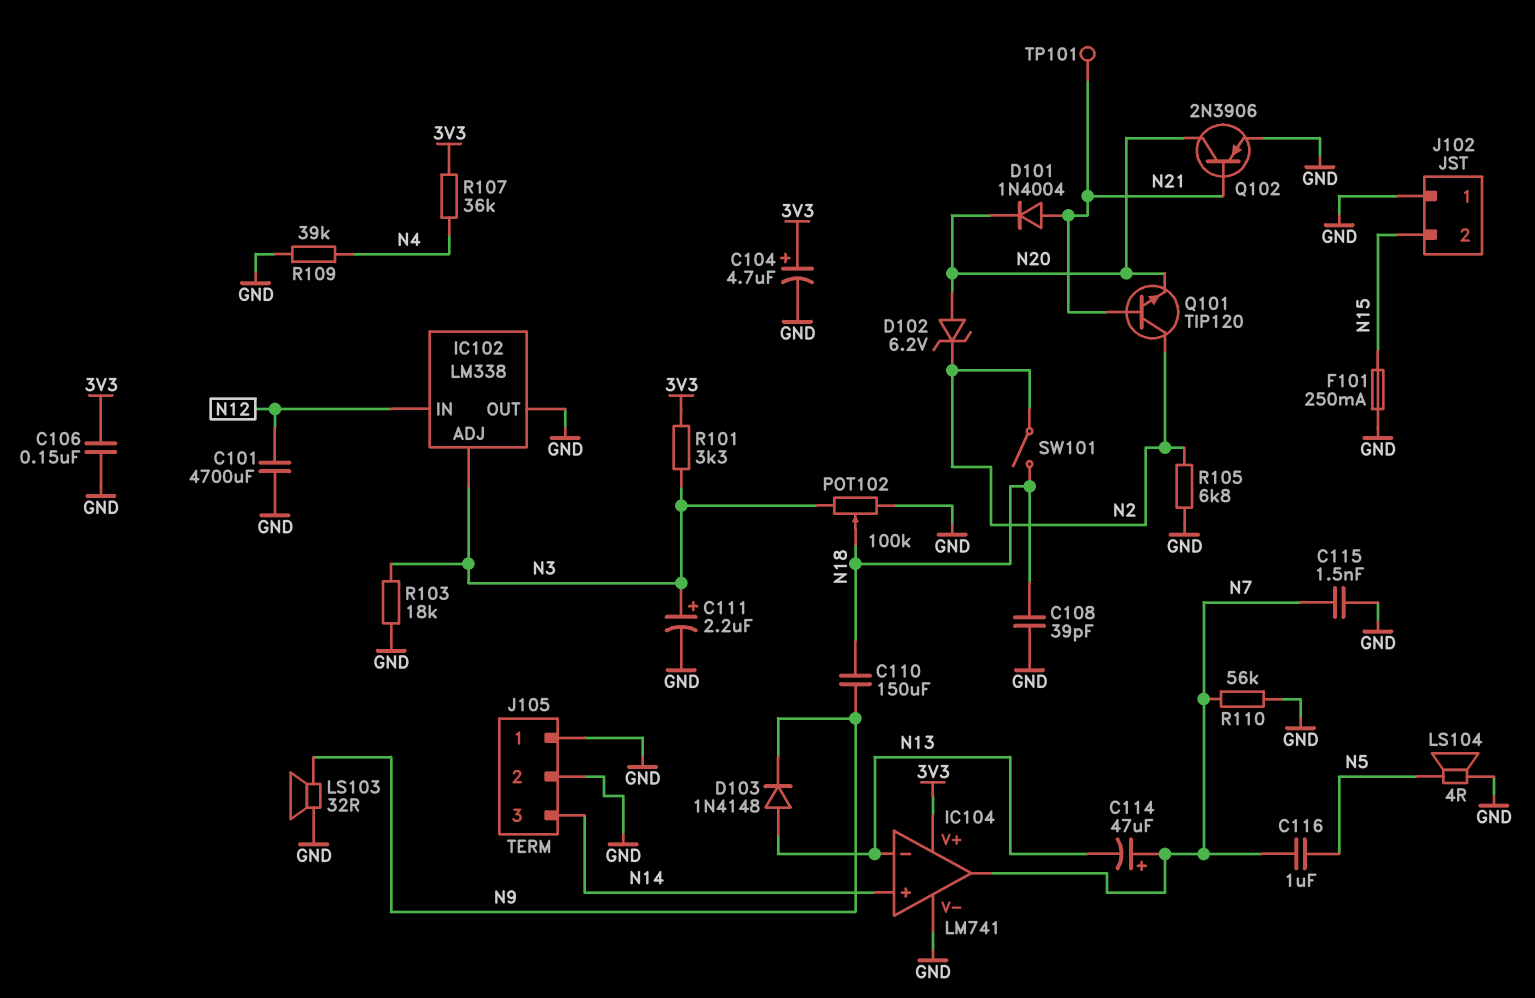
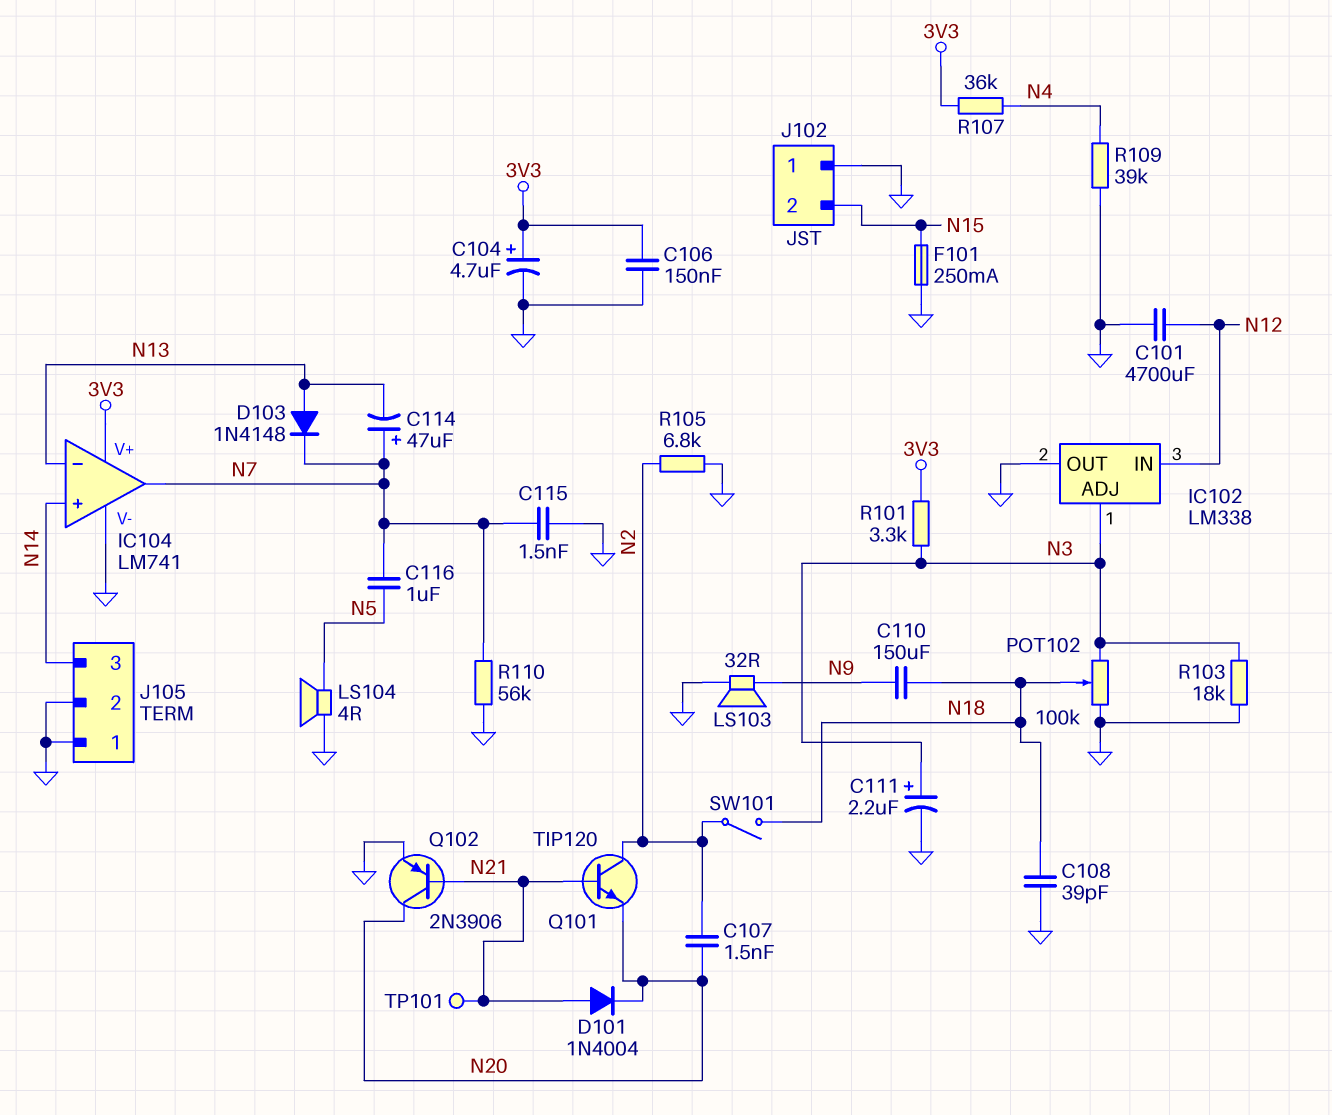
C107: none -> 1.5nF (N2, N20)
D102: zener 6.2V (A N20, K N2) -> none
D103: diode 1N4148 (A N13, K N9) -> diode 1N4148 (A N13, K N7)

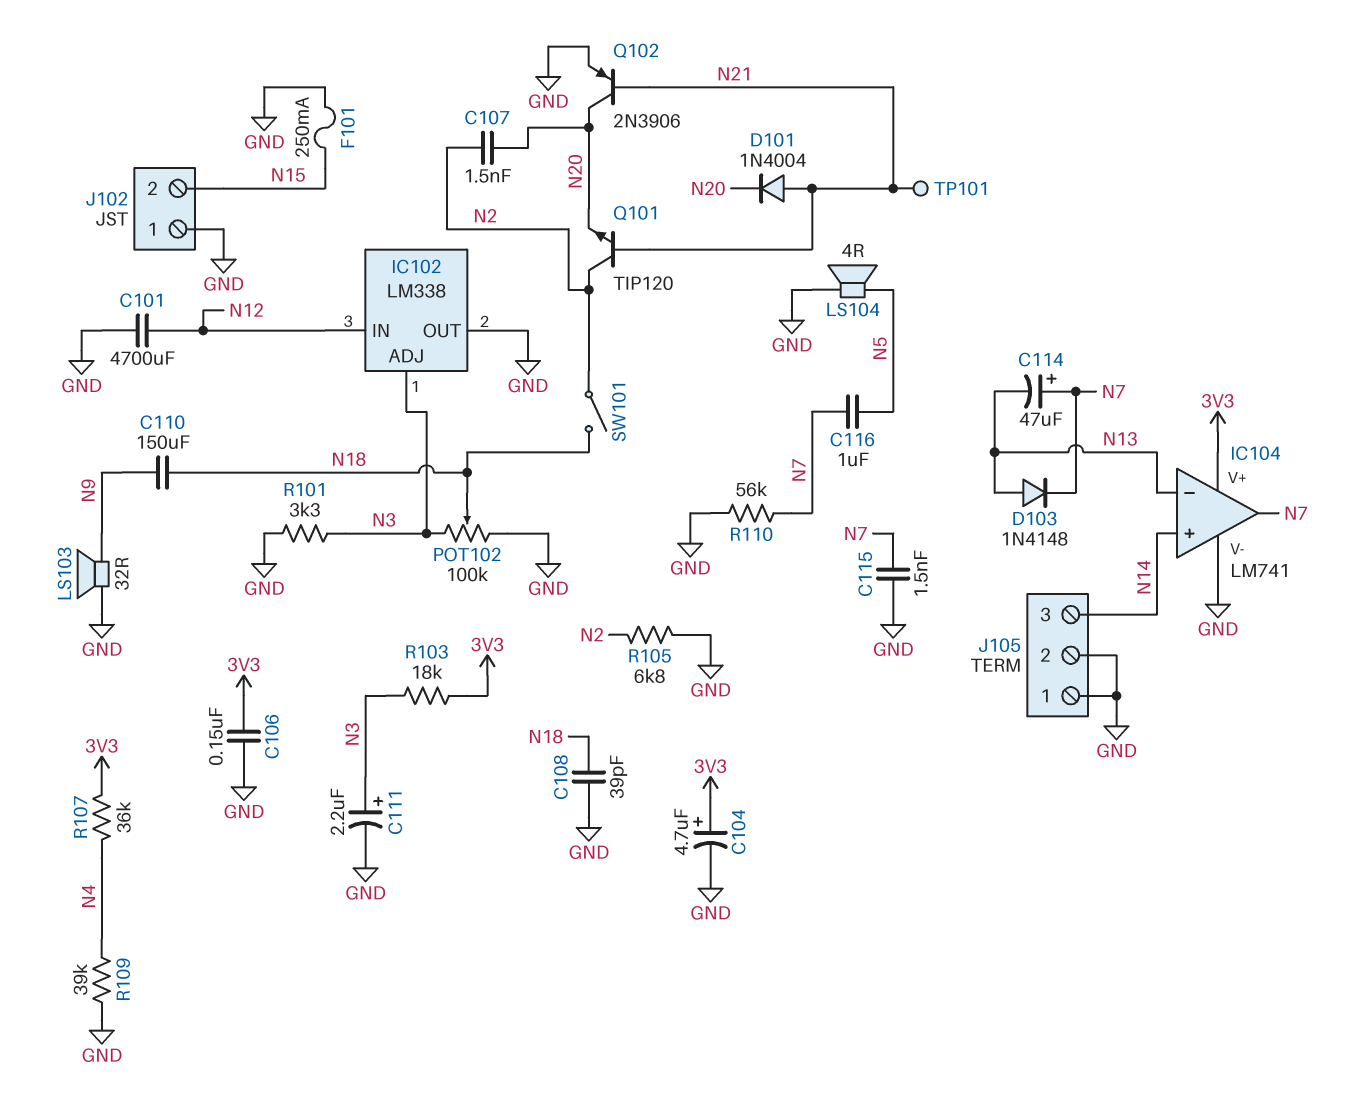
R101: 3.3k (3V3, N3) -> 3.3k (GND, N3)
R103: 18k (GND, N3) -> 18k (3V3, N3)

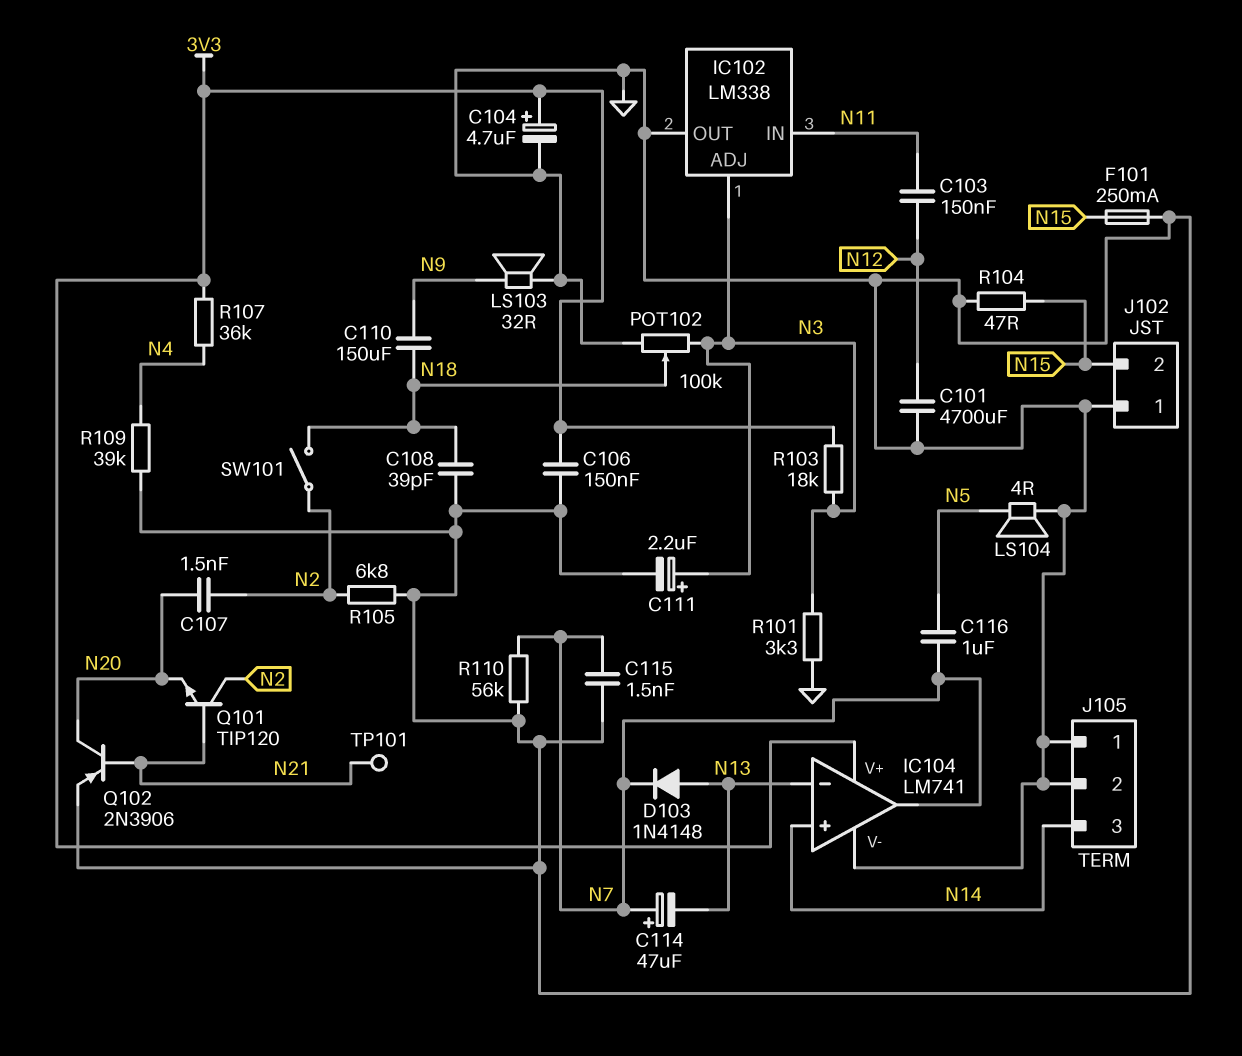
C103: none -> 150nF (N11, N12)
D101: diode 1N4004 (A N21, K N20) -> none
IC102 pin IN: N12 -> N11
R104: none -> 47 (GND, N15)

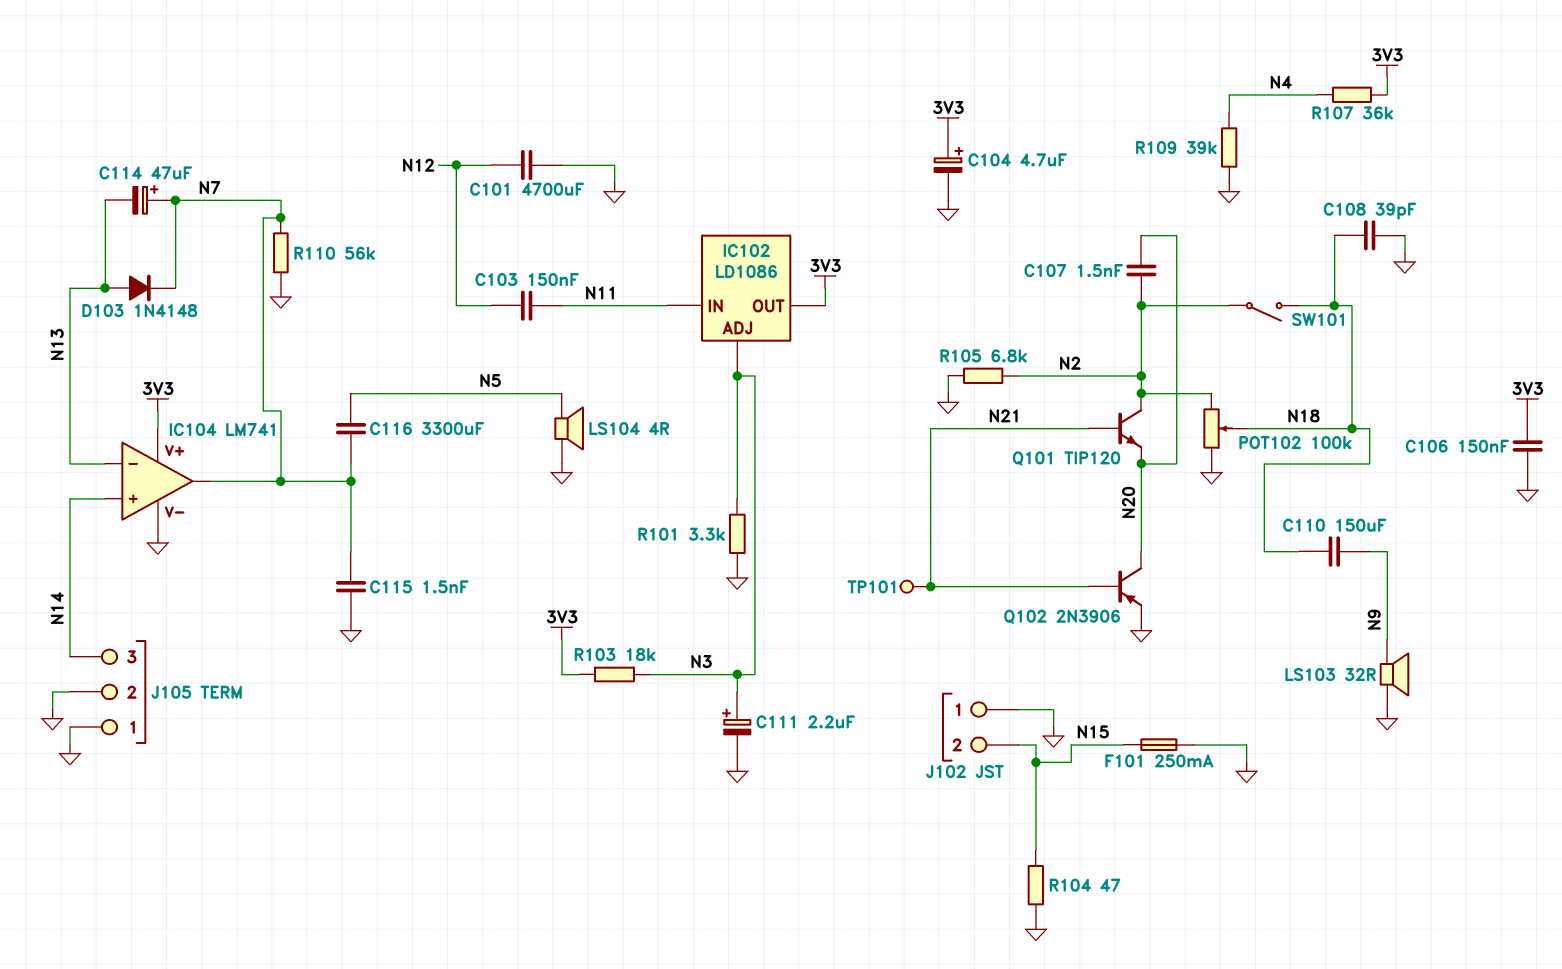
C116: 1uF (N5, N7) -> 3300uF (N5, N7)
IC102: LM338 -> LD1086
IC102 pin OUT: GND -> 3V3
POT102: 100k (GND, N3, wiper N18) -> 100k (GND, N2, wiper N18)

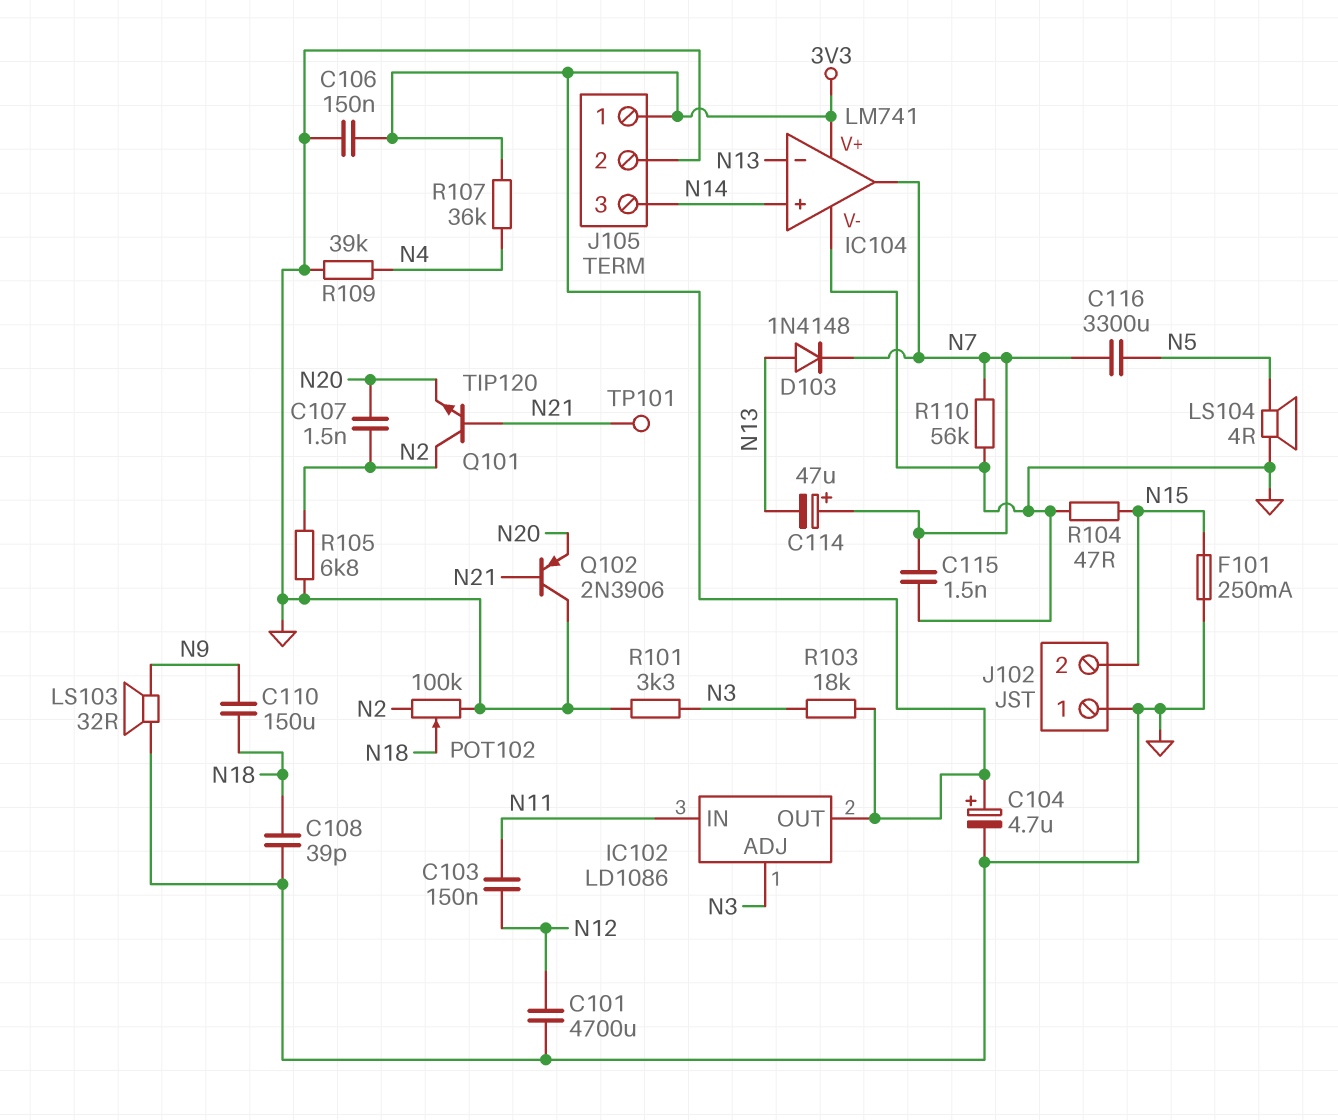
C111: 2.2uF (plus N3, minus GND) -> none
J105 pin 1: GND -> 3V3
Q102: PNP 2N3906 (B N21, C N20, E GND) -> PNP 2N3906 (B N21, C GND, E N20)
SW101: switch (N2, N18) -> none

